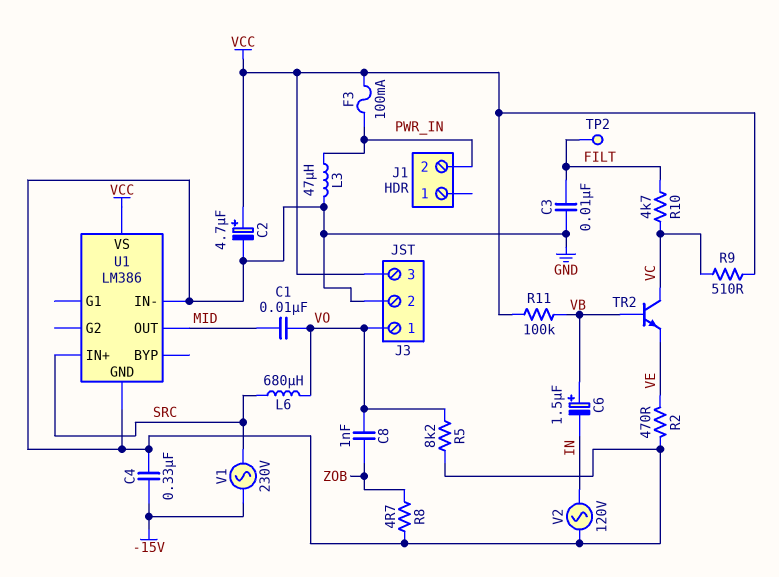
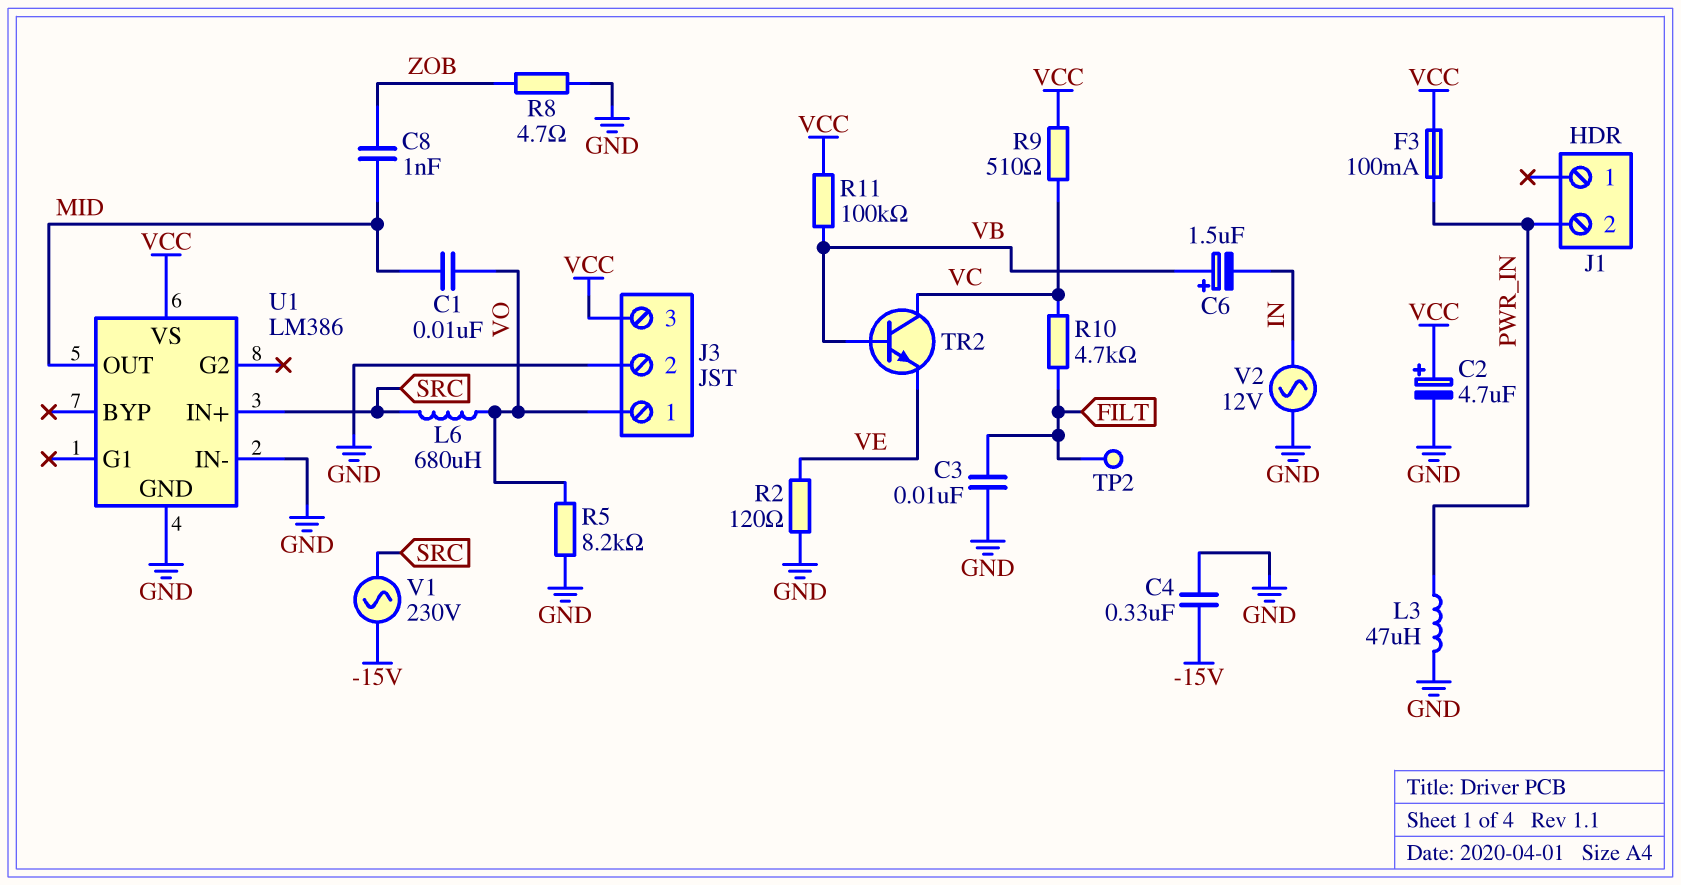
C8: 1nF (VO, ZOB) -> 1nF (MID, ZOB)
R2: 470 (GND, VE) -> 120 (GND, VE)
V2: AC 120V (GND, IN) -> AC 12V (GND, IN)

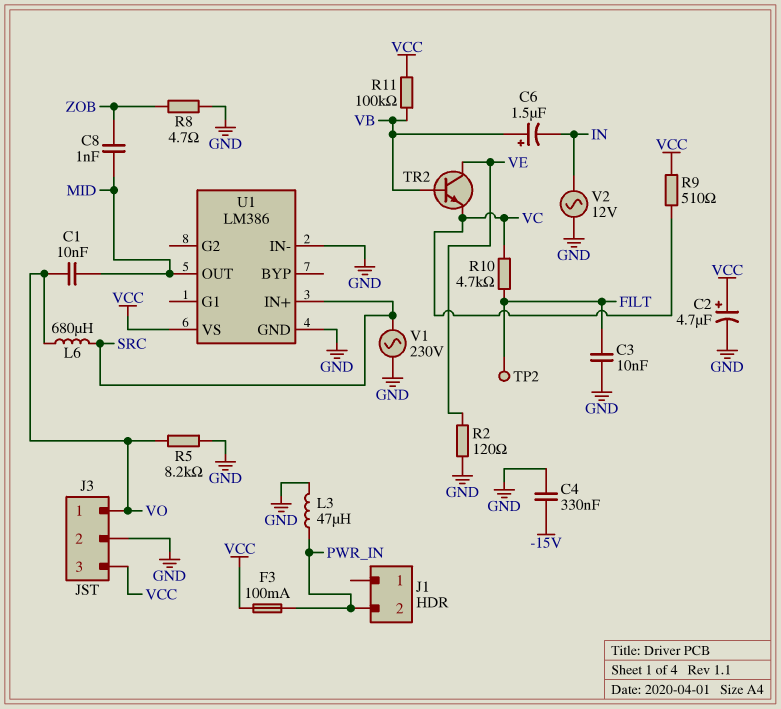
TR2: NPN (B VB, C VC, E VE) -> NPN (B VB, C VE, E VC)
V1: AC 230V (-15V, SRC) -> AC 230V (GND, SRC)

